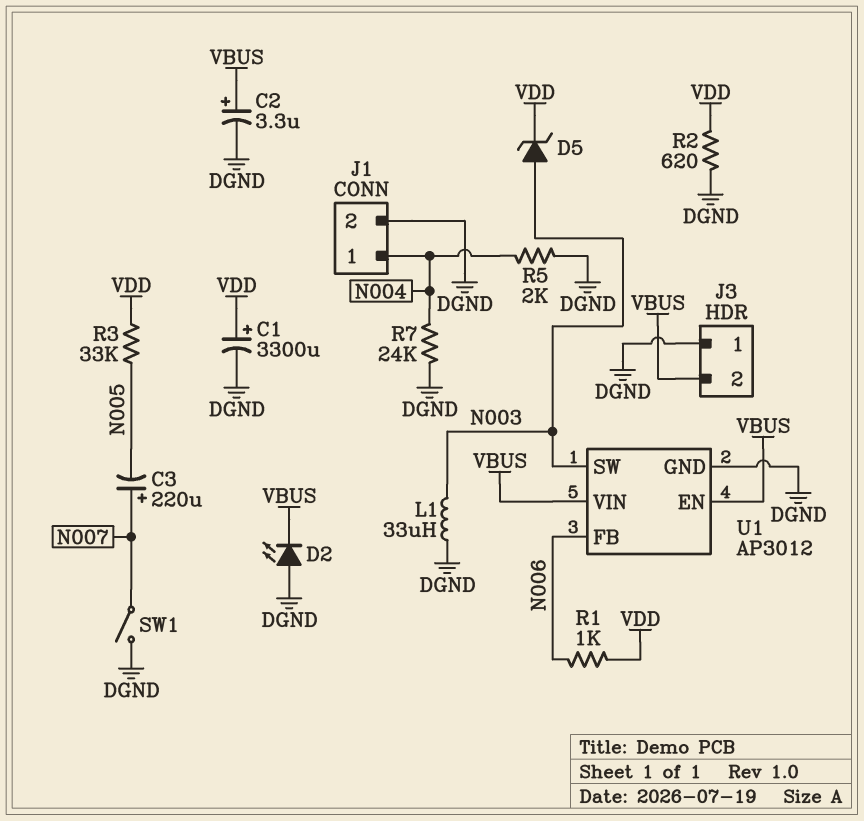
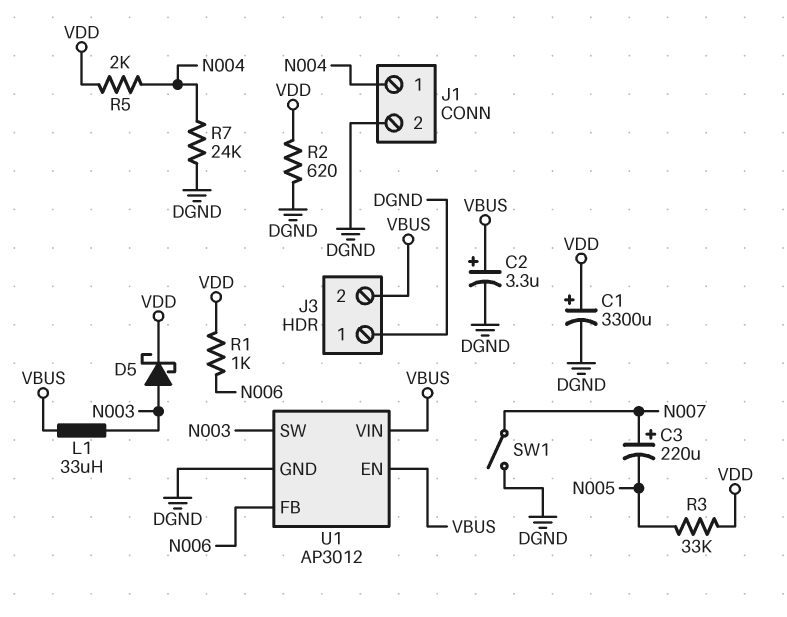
D2: LED (A DGND, K VBUS) -> none
D5: zener (A N003, K VDD) -> schottky (A N003, K VDD)
L1: 33uH (DGND, N003) -> 33uH (N003, VBUS)
R5: 2k (DGND, N004) -> 2k (N004, VDD)

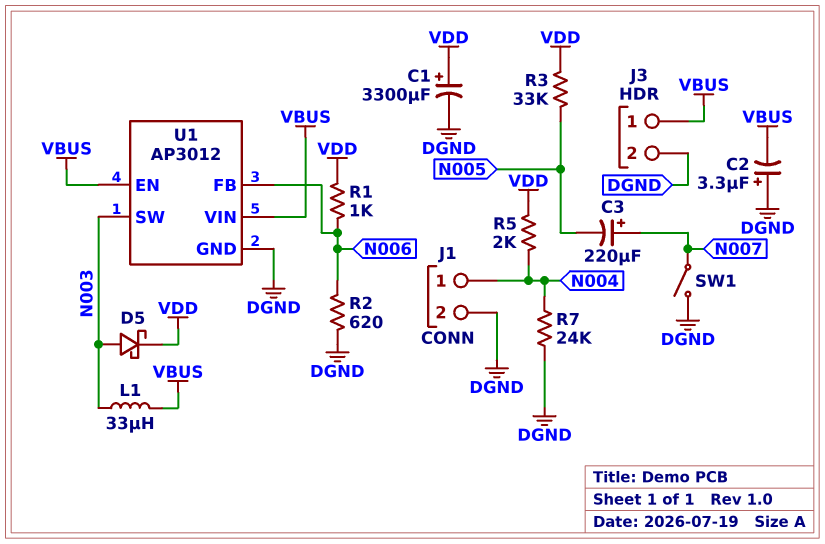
C2: 3.3uF (plus VBUS, minus DGND) -> 3.3uF (plus DGND, minus VBUS)
J3 pin 1: DGND -> VBUS
J3 pin 2: VBUS -> DGND
R2: 620 (DGND, VDD) -> 620 (DGND, N006)

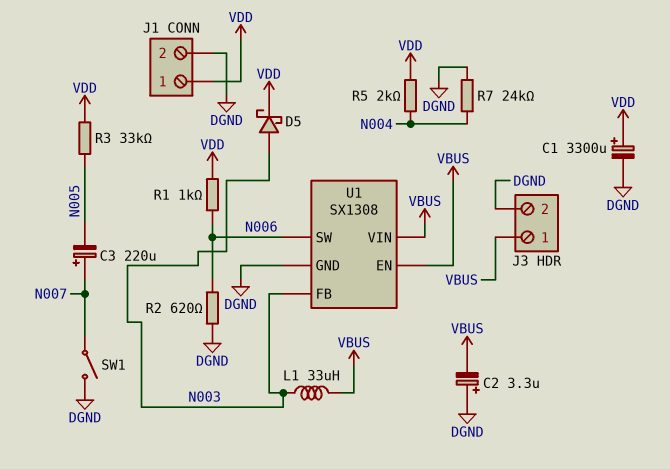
J1 pin 1: N004 -> VDD
U1: AP3012 -> SX1308
U1 pin FB: N006 -> N003
U1 pin SW: N003 -> N006

